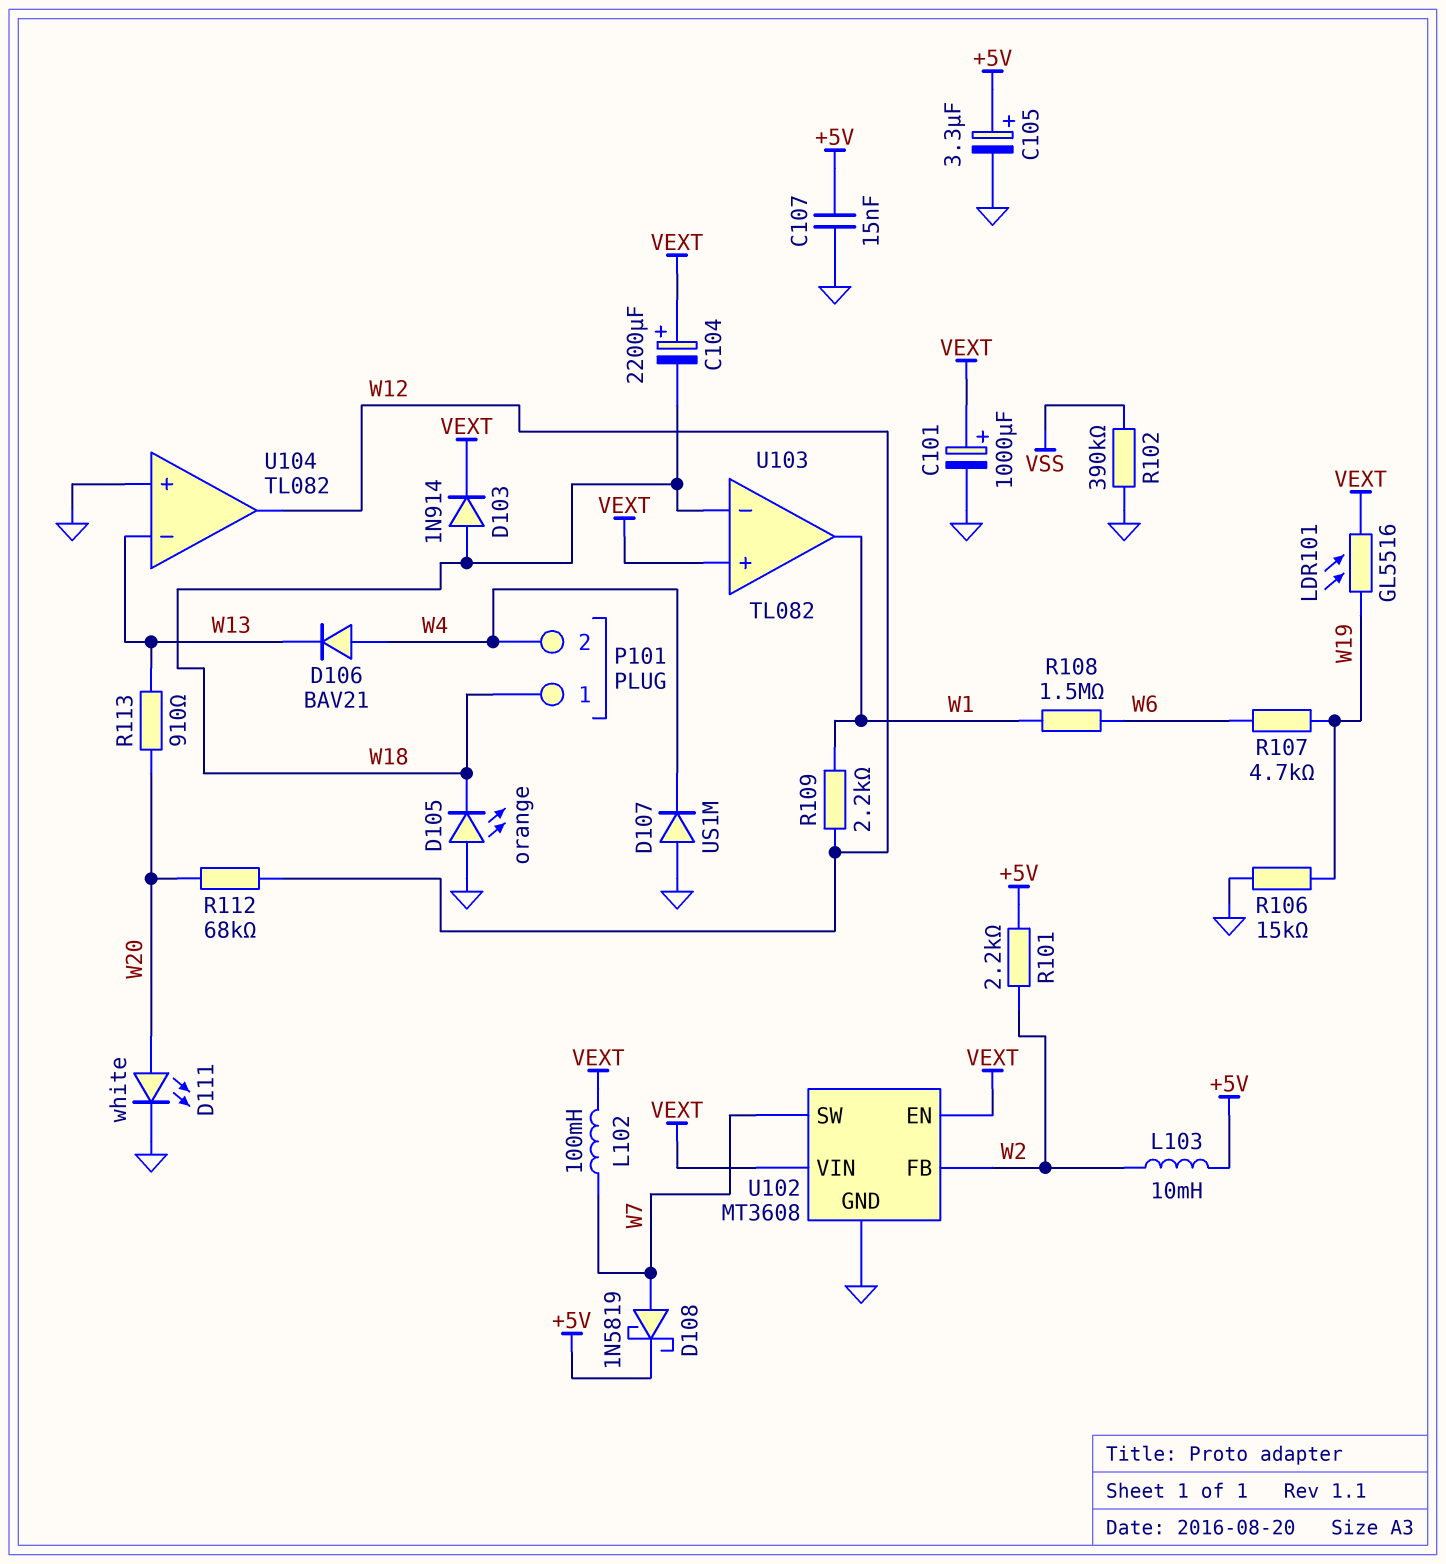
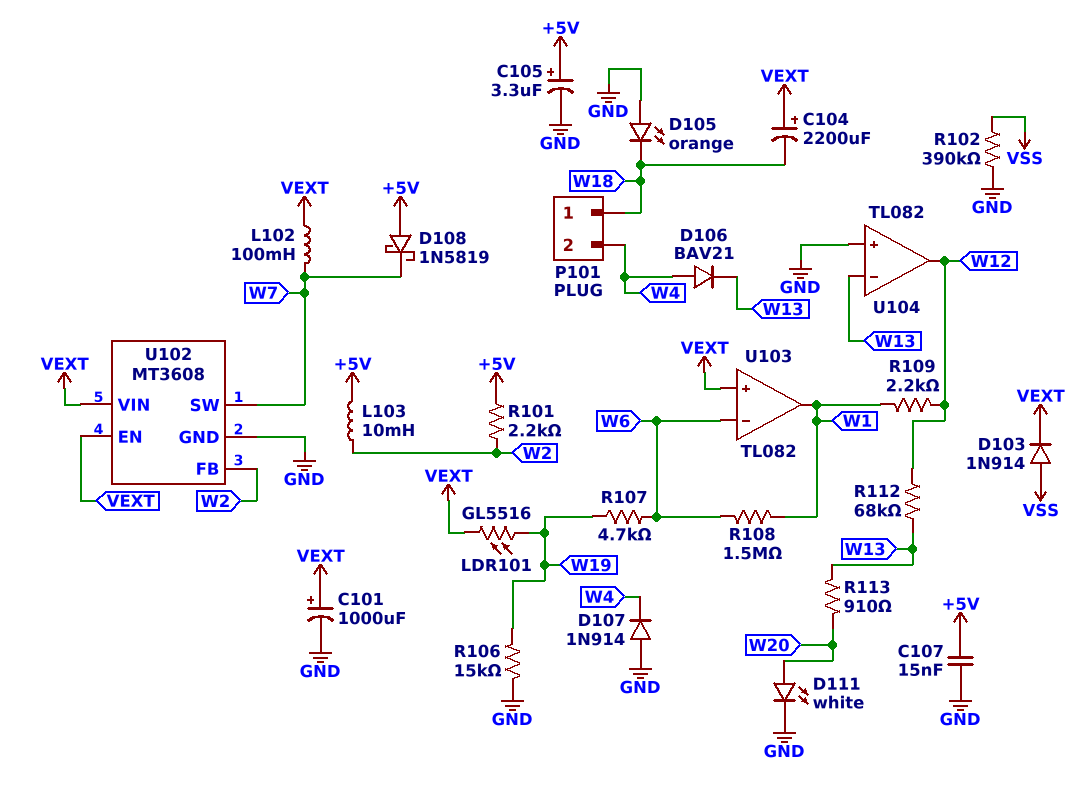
D103: diode 1N914 (A W18, K VEXT) -> diode 1N914 (A VSS, K VEXT)
D107: diode US1M (A GND, K W4) -> diode 1N914 (A GND, K W4)
D108: schottky 1N5819 (A W7, K +5V) -> schottky 1N5819 (A +5V, K W7)
R112: 68k (W12, W20) -> 68k (W12, W13)
U103 pin in-: W18 -> W6

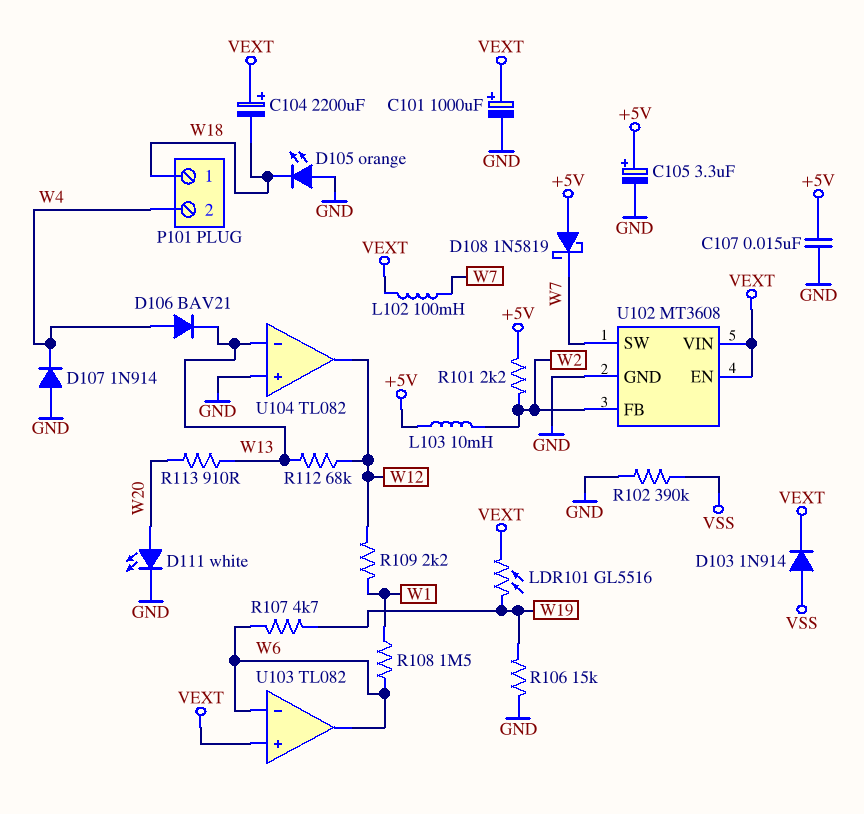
U103 pin out: W1 -> W6

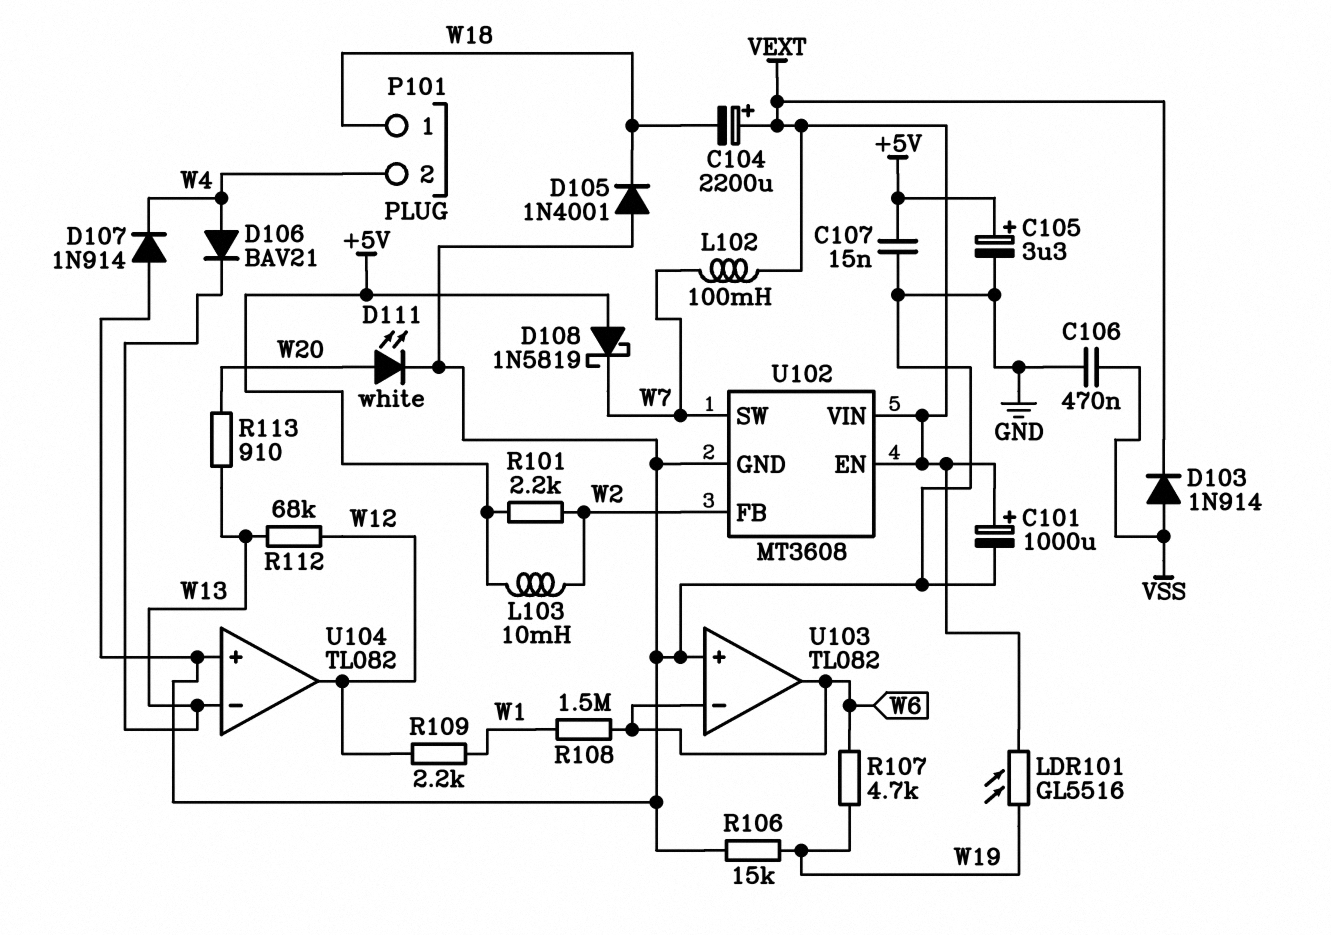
C106: none -> 470nF (GND, VSS)
D105: LED orange (A GND, K W18) -> diode 1N4001 (A GND, K W18)
R102: 390k (GND, VSS) -> none
U103 pin in+: VEXT -> GND

